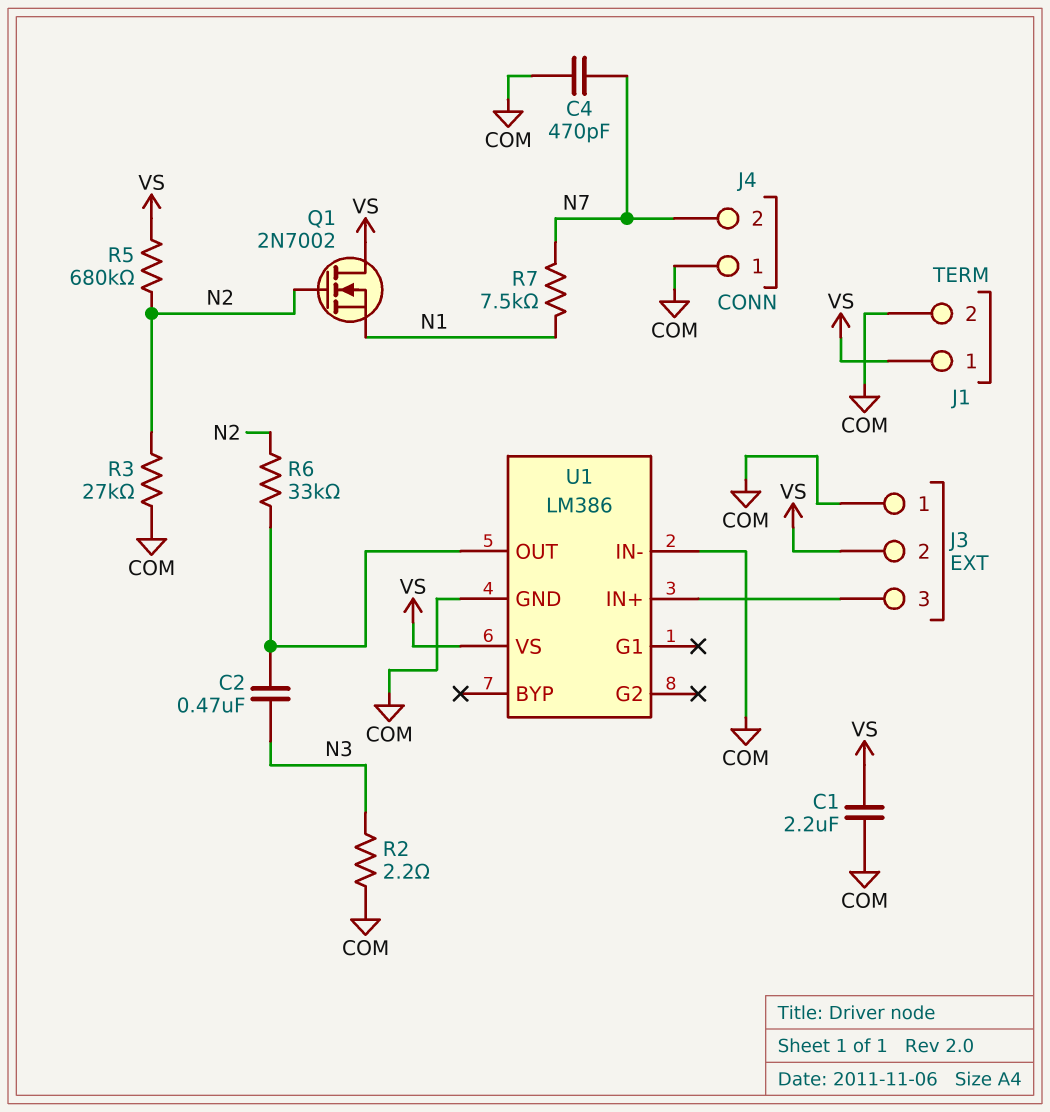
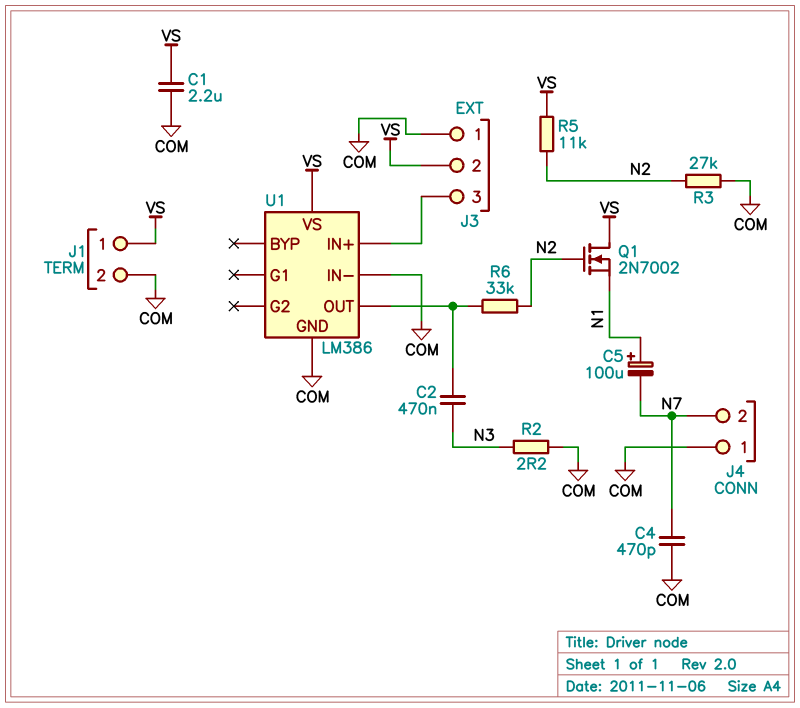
C5: none -> 100uF (plus N1, minus N7)
R5: 680k (N2, VS) -> 11k (N2, VS)
R7: 7.5k (N1, N7) -> none

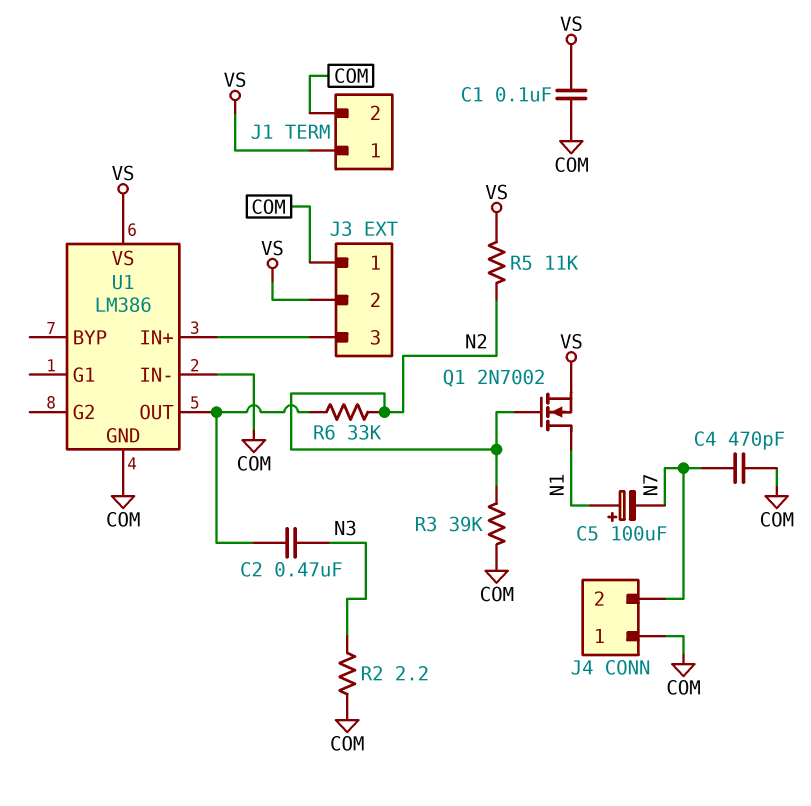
C1: 2.2uF (COM, VS) -> 100nF (COM, VS)
Q1: NMOS 2N7002 (G N2, D VS, S N1) -> NMOS 2N7002 (G N2, D N1, S VS)
R3: 27k (COM, N2) -> 39k (COM, N2)

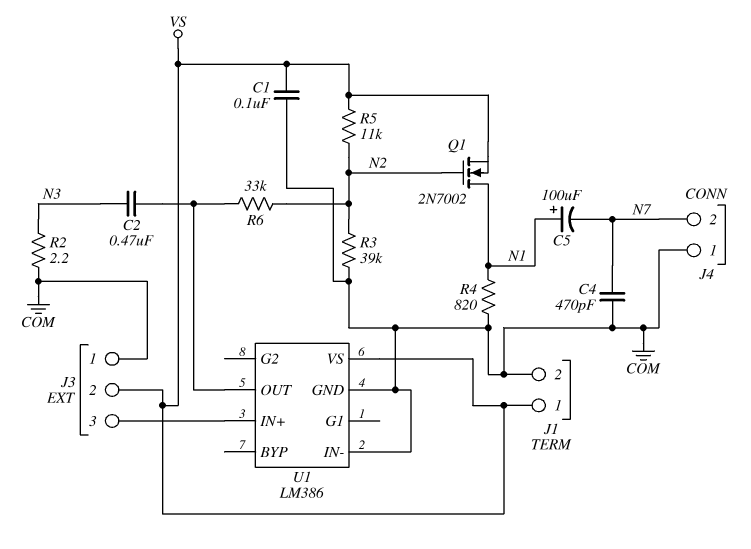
R4: none -> 820 (COM, N1)

